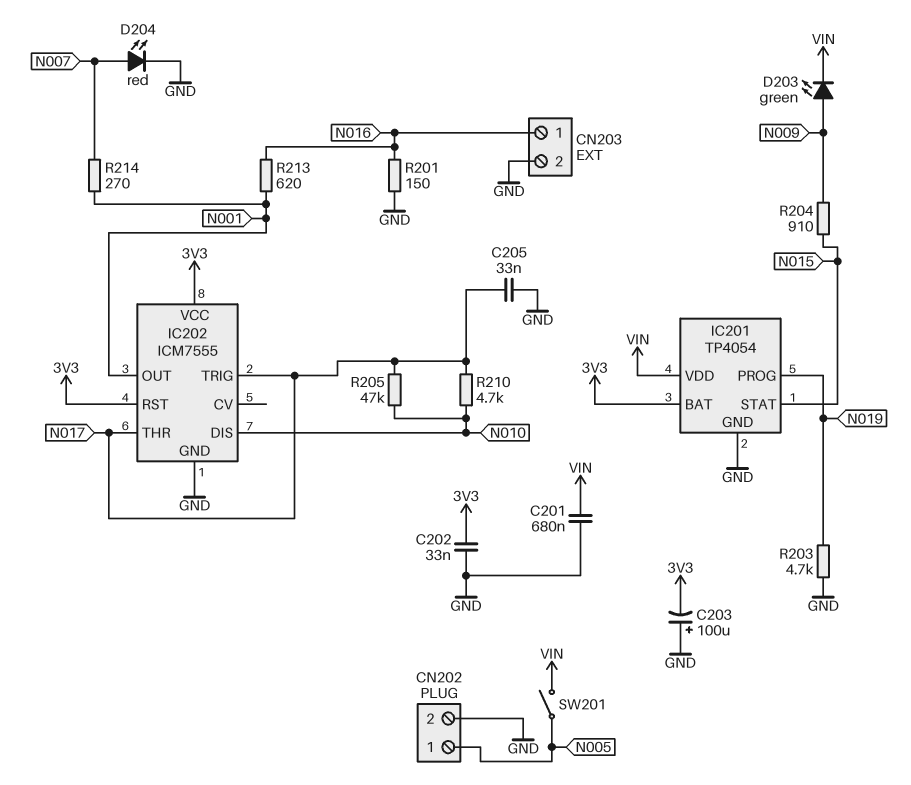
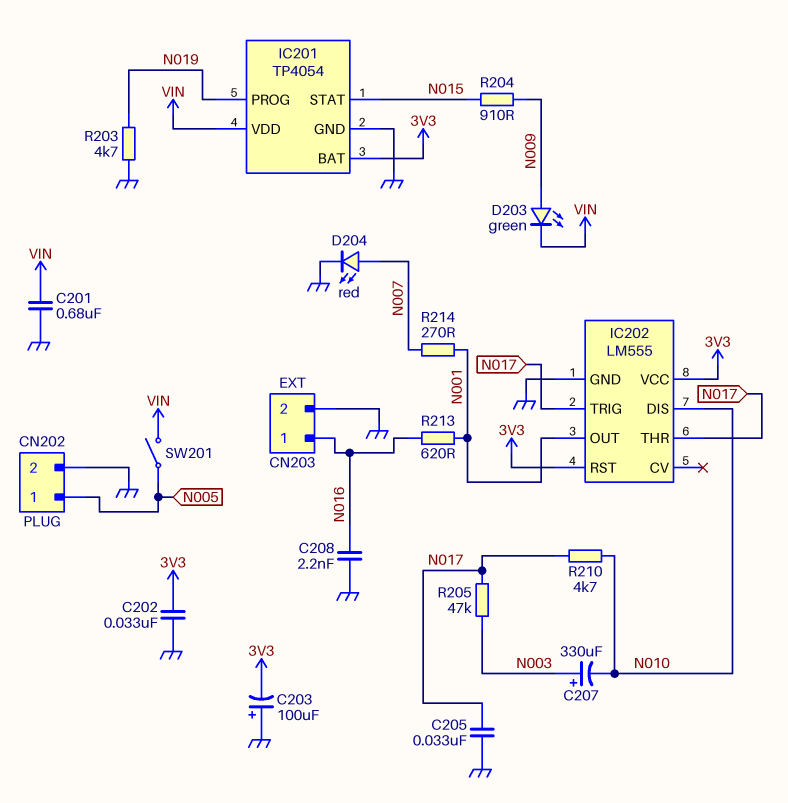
C207: none -> 330uF (plus N003, minus N010)
C208: none -> 2.2nF (GND, N016)
IC202: ICM7555 -> LM555
R201: 150 (GND, N016) -> none
R205: 47k (N010, N017) -> 47k (N003, N017)

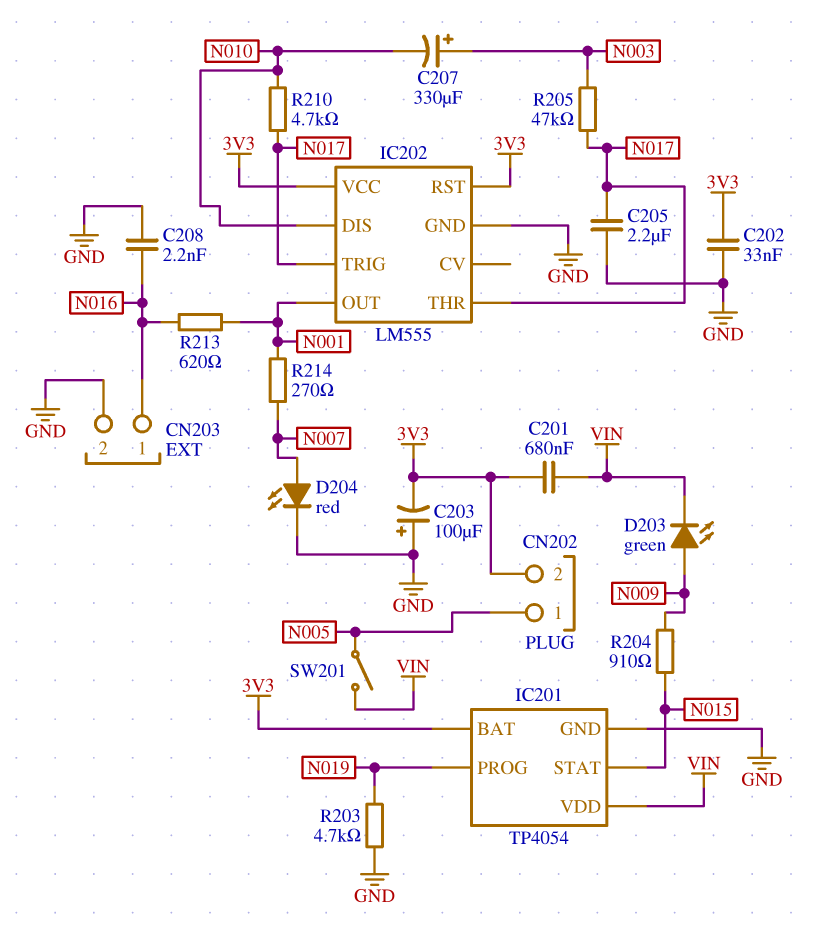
C201: 680nF (GND, VIN) -> 680nF (3V3, VIN)
C205: 33nF (GND, N017) -> 2.2uF (GND, N017)
CN202 pin 2: GND -> 3V3

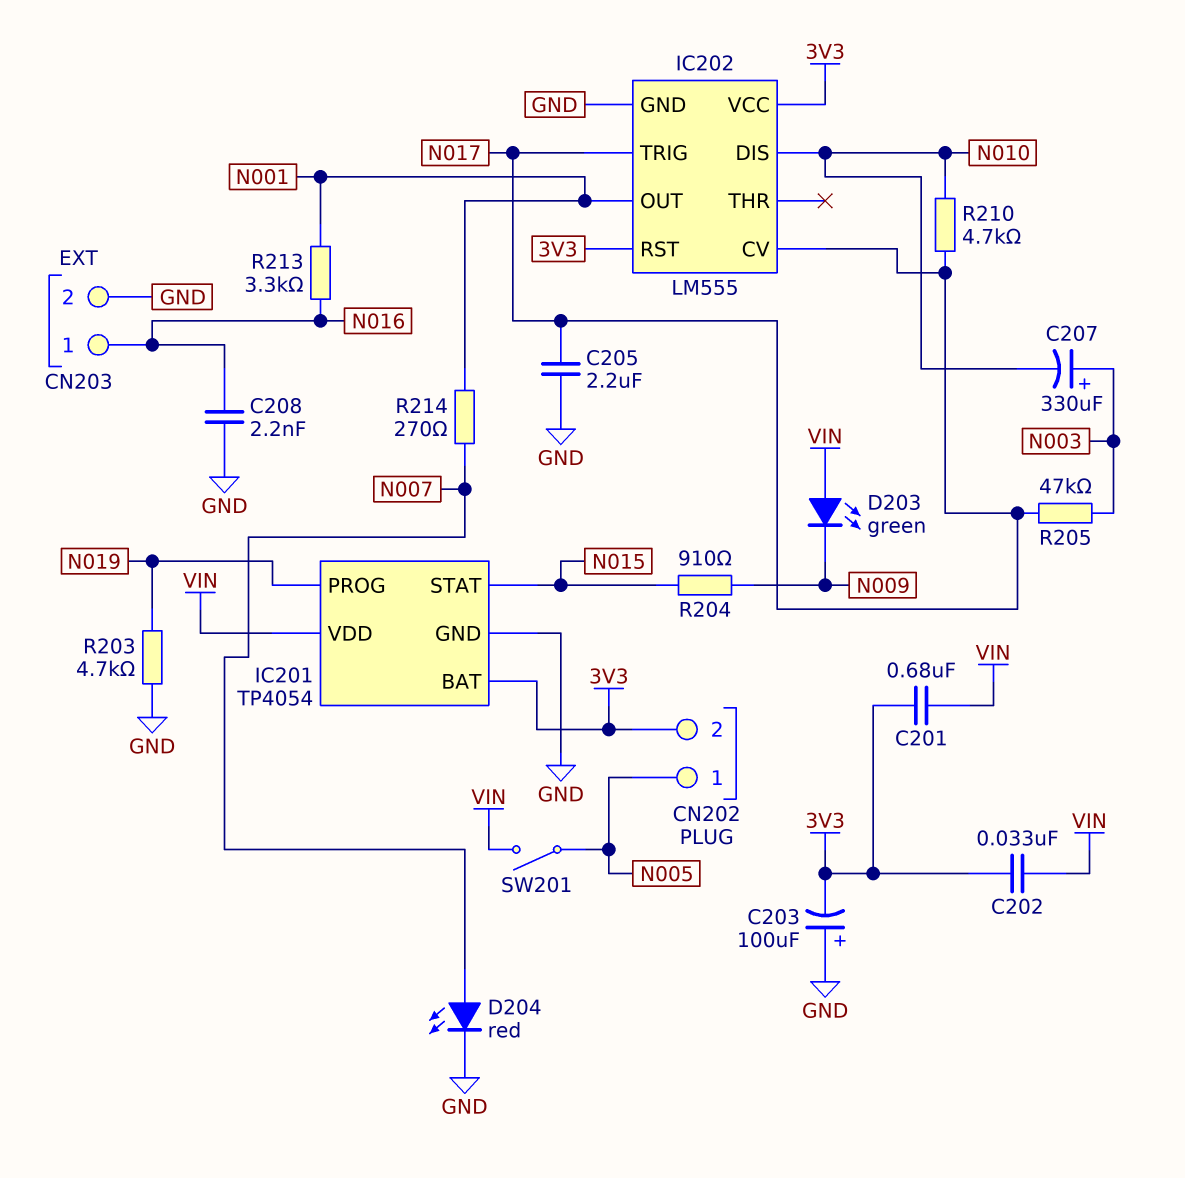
C202: 33nF (3V3, GND) -> 33nF (3V3, VIN)
D203: LED green (A N009, K VIN) -> LED green (A VIN, K N009)
IC202 pin CV: none -> N017
IC202 pin THR: N017 -> none
R213: 620 (N001, N016) -> 3.3k (N001, N016)

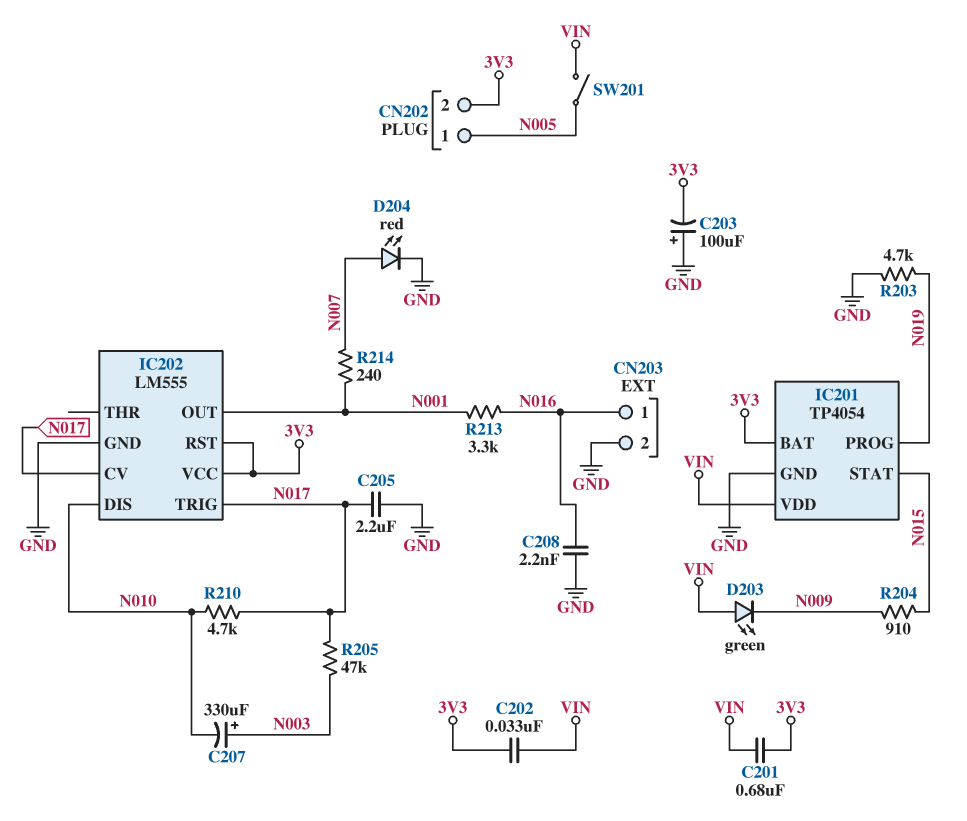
R214: 270 (N001, N007) -> 240 (N001, N007)

